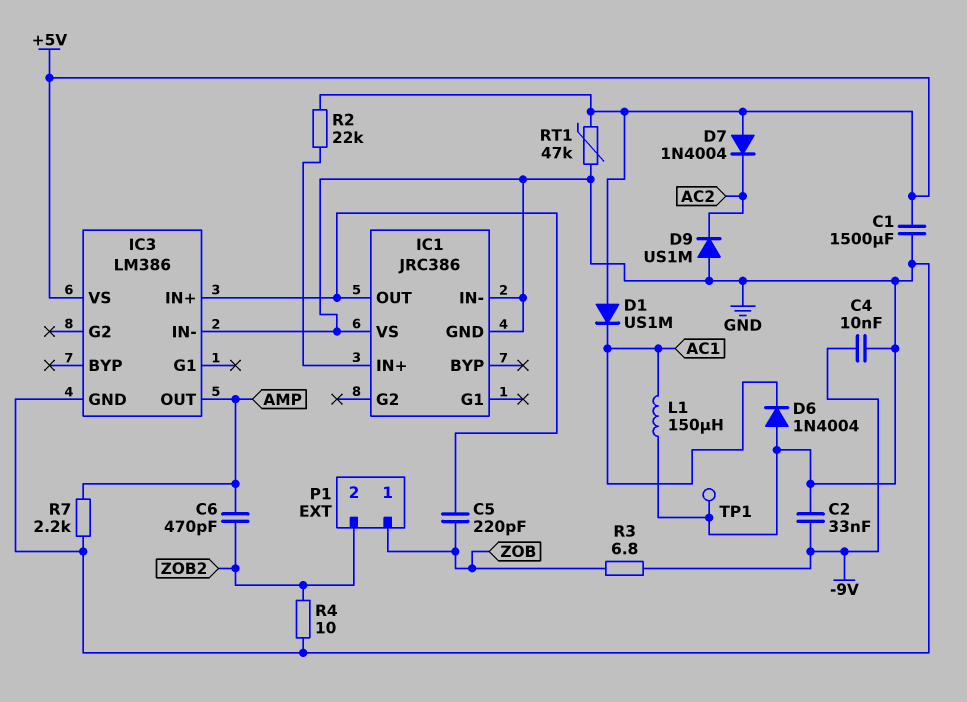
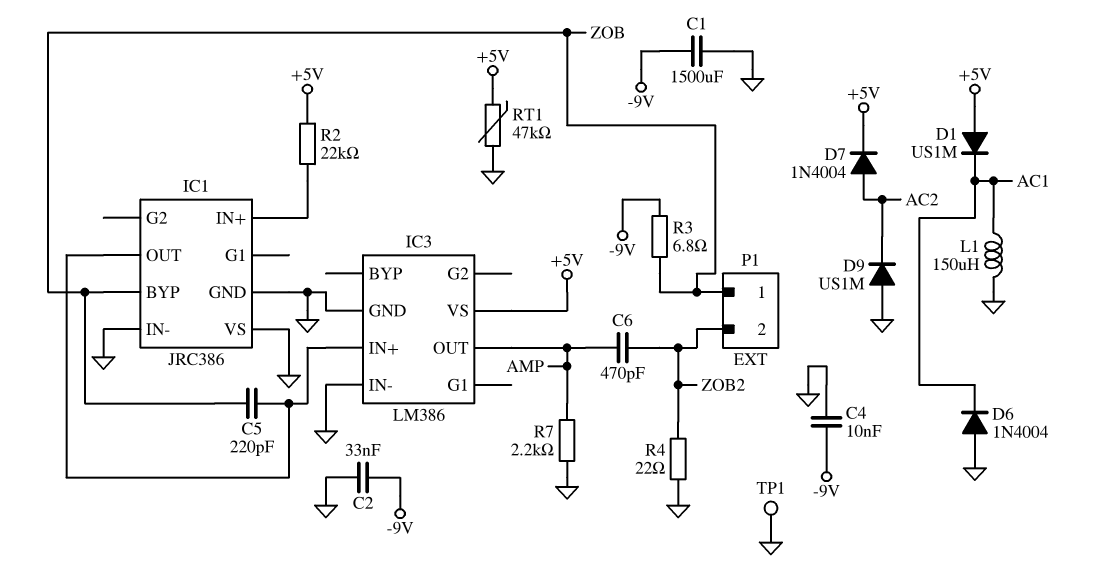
C1: 1500uF (+5V, GND) -> 1500uF (-9V, GND)
D7: diode 1N4004 (A +5V, K AC2) -> diode 1N4004 (A AC2, K +5V)
IC1 pin BYP: none -> ZOB
R4: 10 (GND, ZOB2) -> 22 (GND, ZOB2)

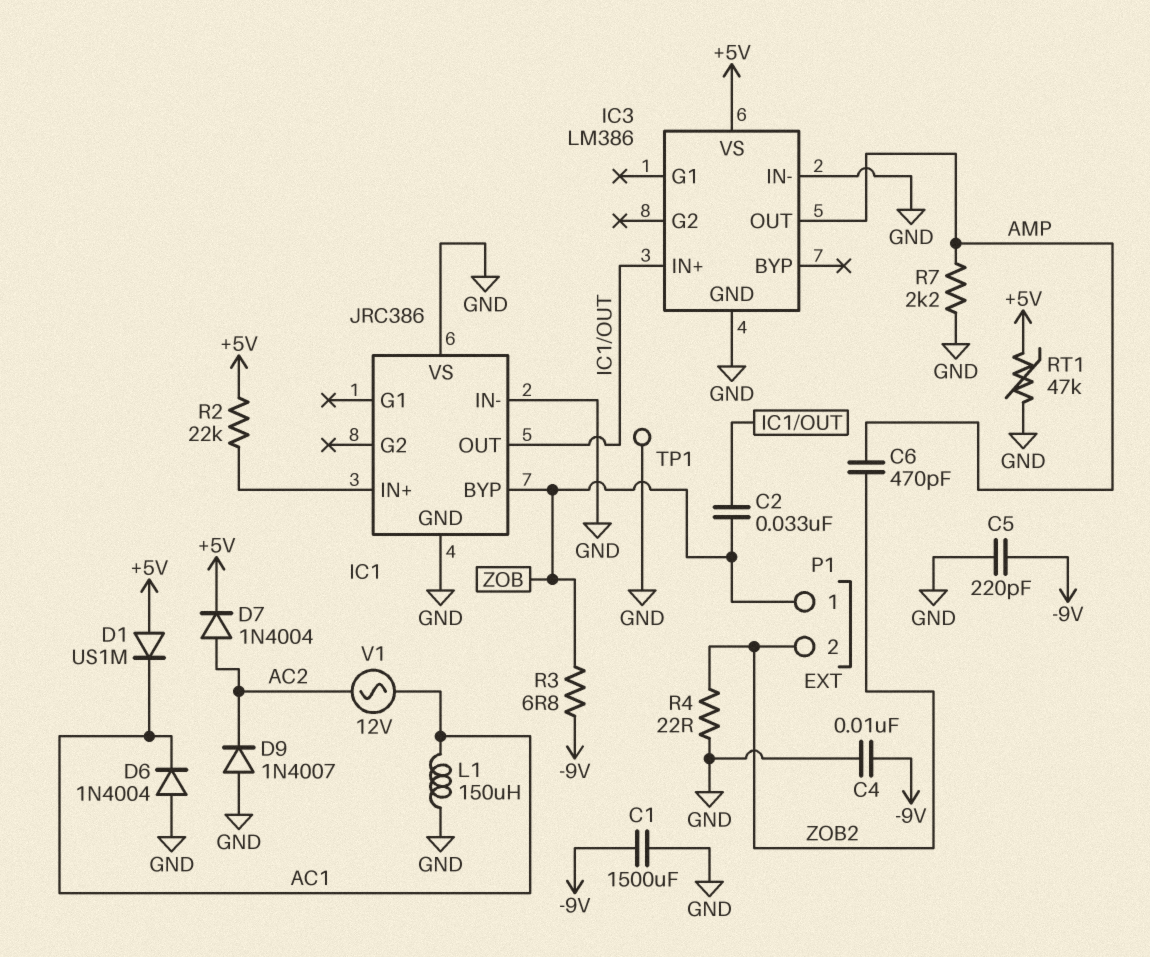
C2: 33nF (-9V, GND) -> 33nF (IC1/OUT, ZOB)
C5: 220pF (IC1/OUT, ZOB) -> 220pF (-9V, GND)
D9: diode US1M (A GND, K AC2) -> diode 1N4007 (A GND, K AC2)
V1: none -> AC 12V (AC1, AC2)

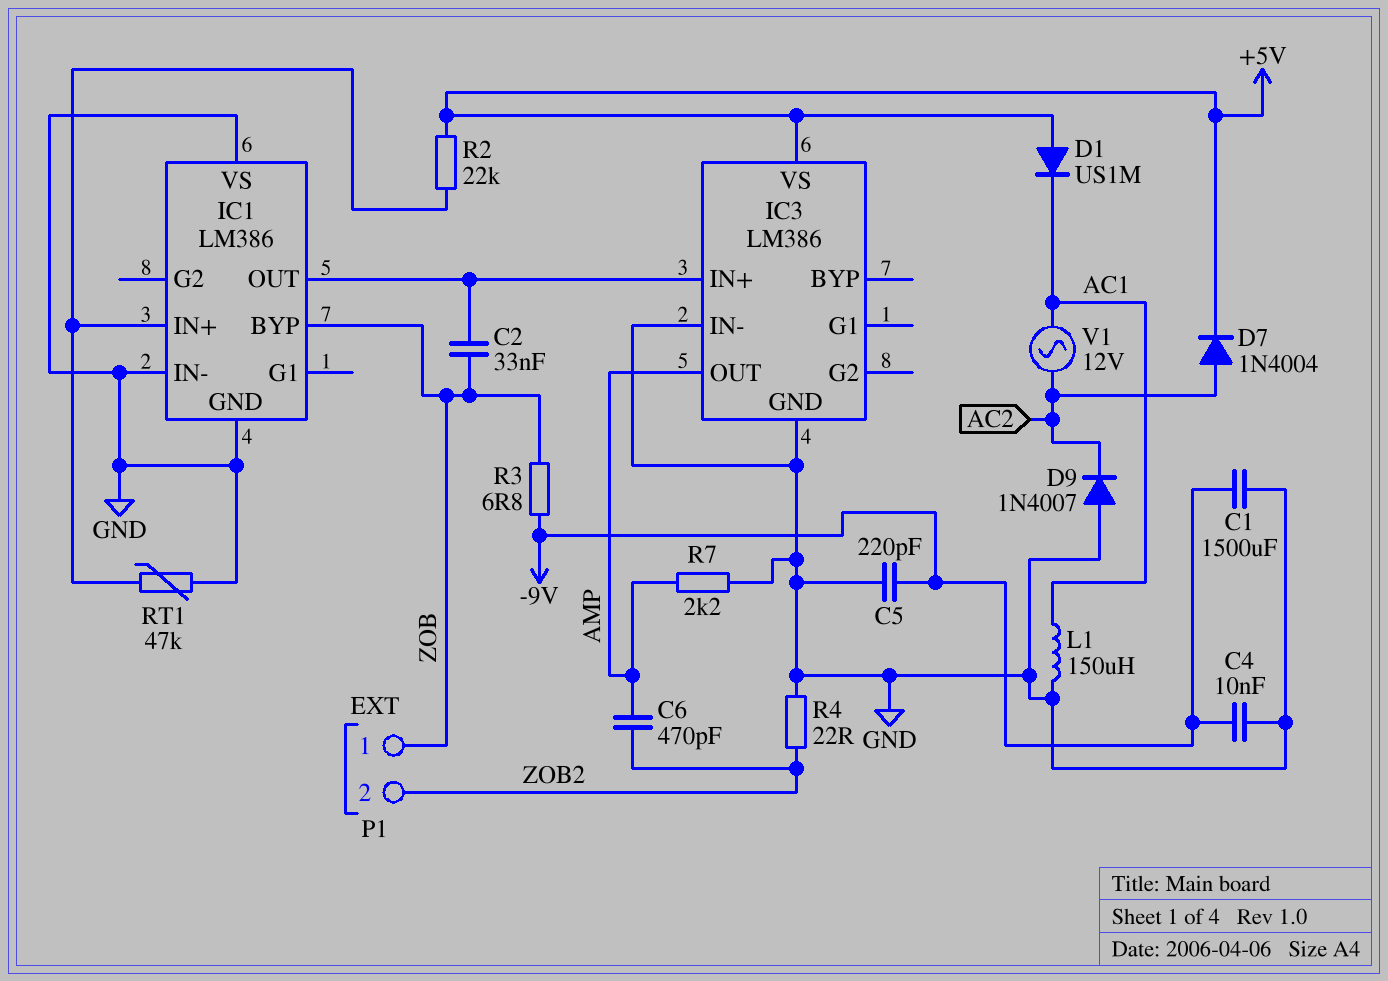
D6: diode 1N4004 (A GND, K AC1) -> none
IC1: JRC386 -> LM386
RT1: 47k (+5V, GND) -> 47k (GND, IC1/IN+)
TP1: test point (GND) -> none

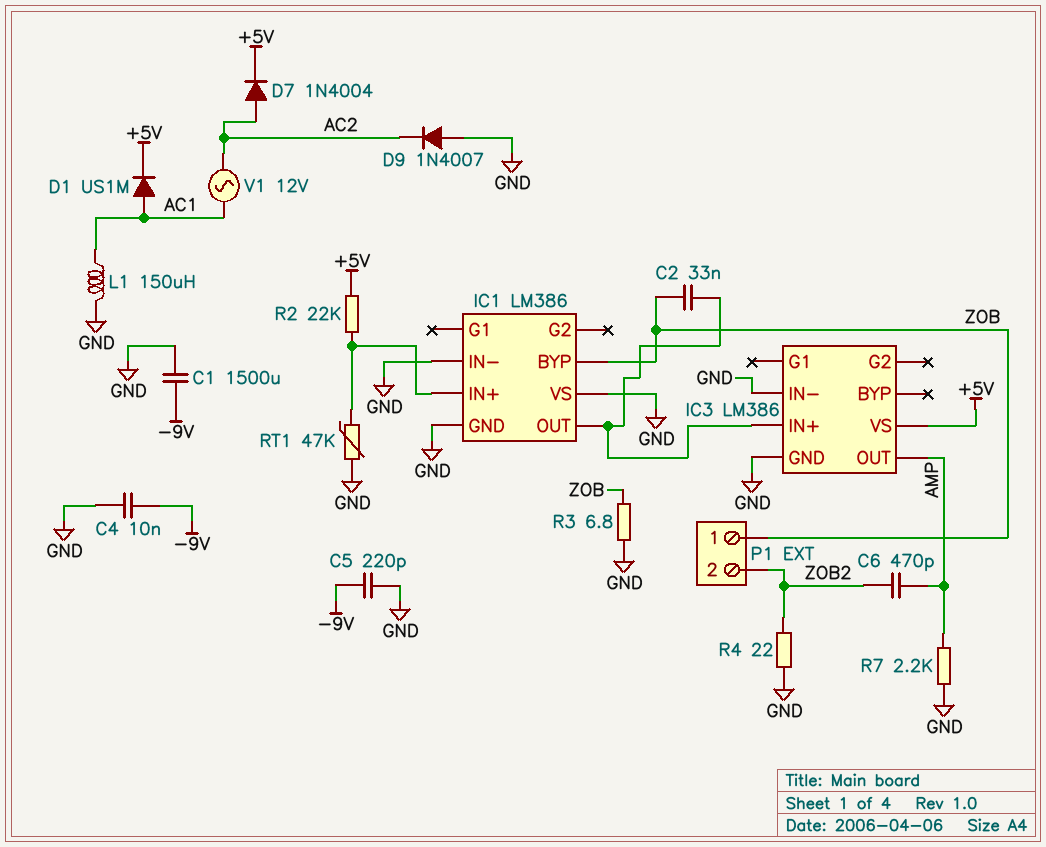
D1: diode US1M (A +5V, K AC1) -> diode US1M (A AC1, K +5V)
R3: 6.8 (-9V, ZOB) -> 6.8 (GND, ZOB)

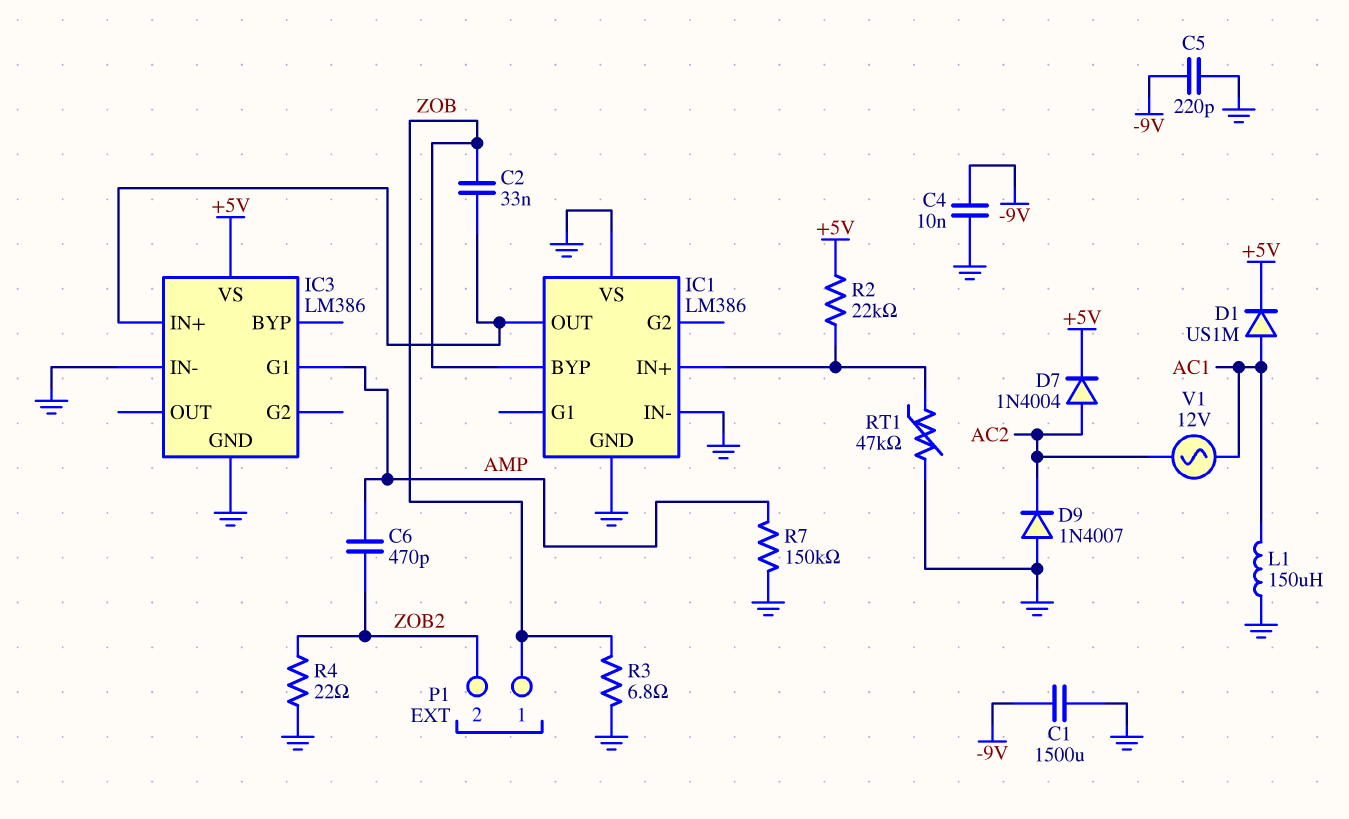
IC3 pin G1: none -> AMP
IC3 pin OUT: AMP -> none
R7: 2.2k (AMP, GND) -> 150k (AMP, GND)

